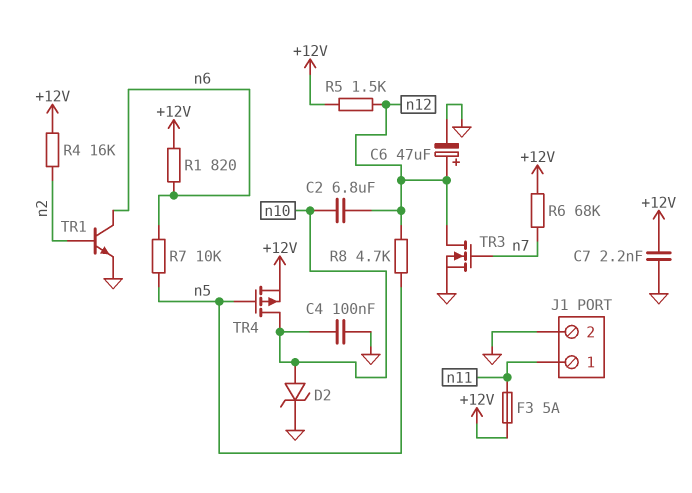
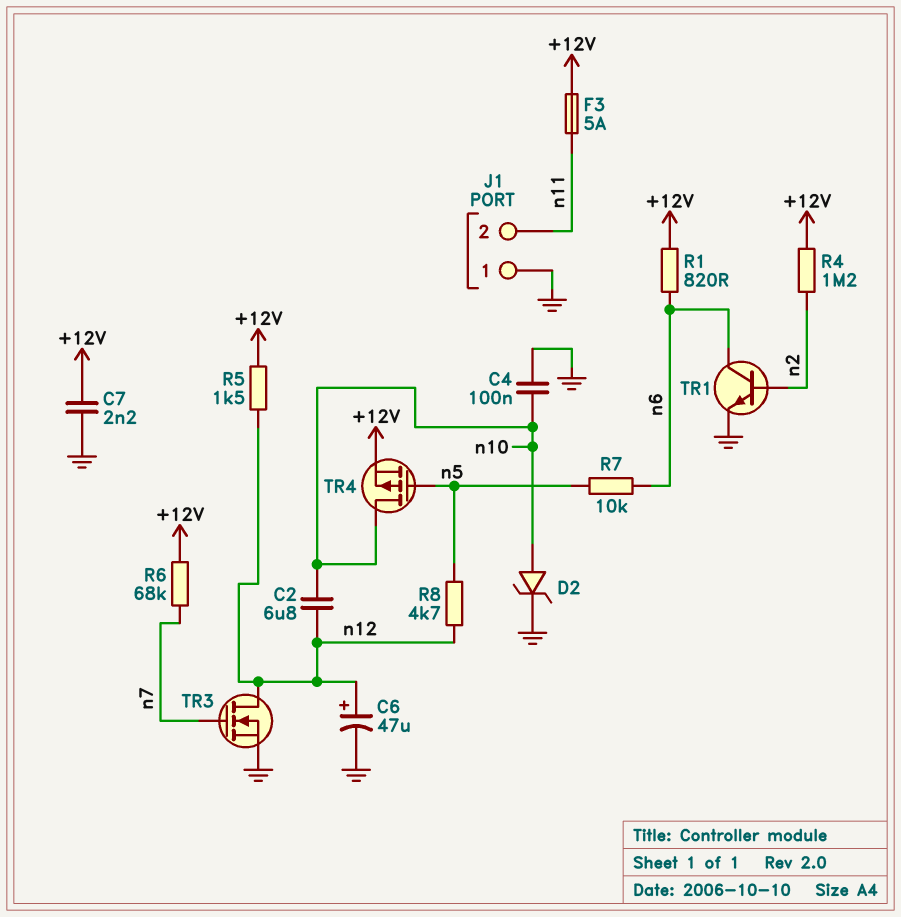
J1 pin 1: n11 -> GND
J1 pin 2: GND -> n11
R4: 16k (+12V, n2) -> 1.2M (+12V, n2)

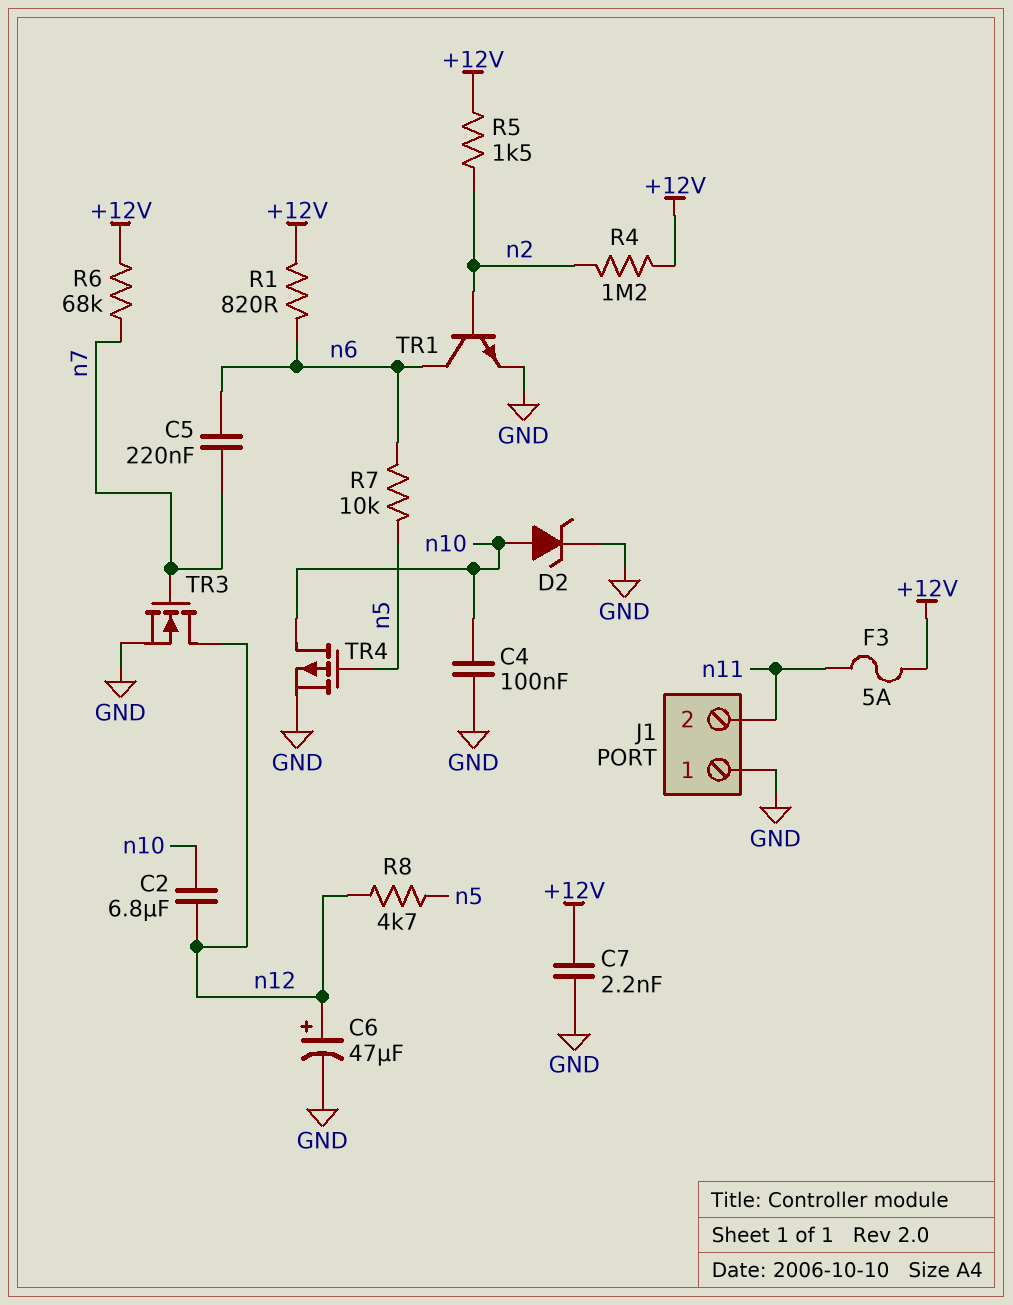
C5: none -> 220nF (n6, n7)
R5: 1.5k (+12V, n12) -> 1.5k (+12V, n2)
TR4: PMOS (G n5, D n10, S +12V) -> PMOS (G n5, D n10, S GND)

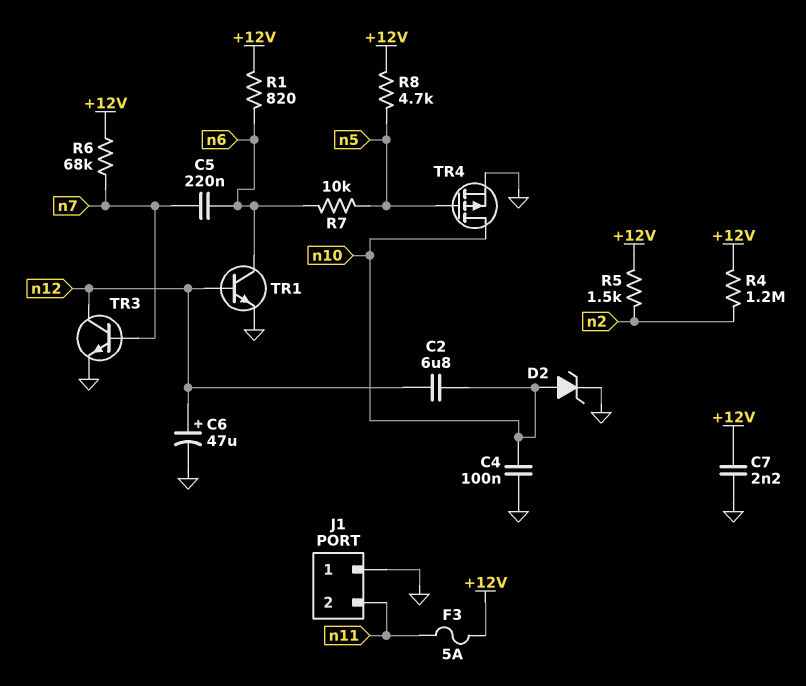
R8: 4.7k (n5, n12) -> 4.7k (+12V, n5)
TR1: NPN (B n2, C n6, E GND) -> NPN (B n12, C n6, E GND)
TR3: NMOS (G n7, D n12, S GND) -> NPN (B n7, C n12, E GND)

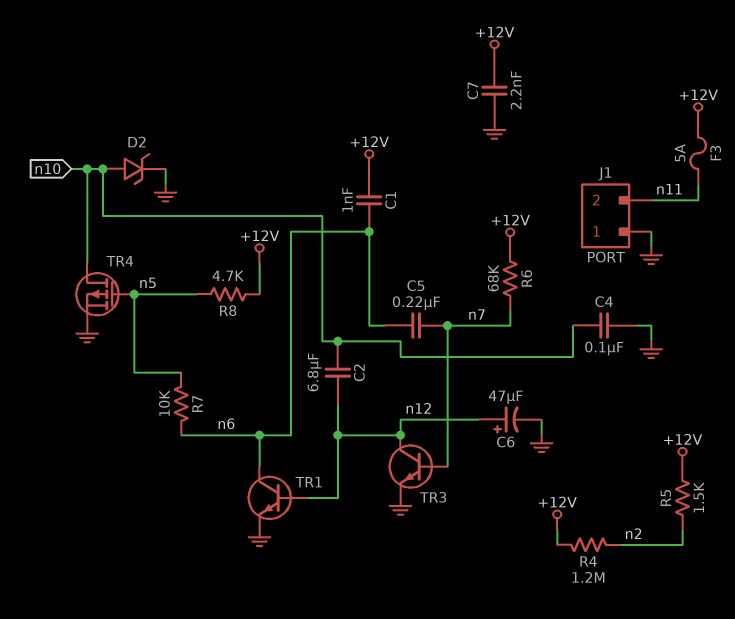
C1: none -> 1nF (+12V, n6)
R1: 820 (+12V, n6) -> none

